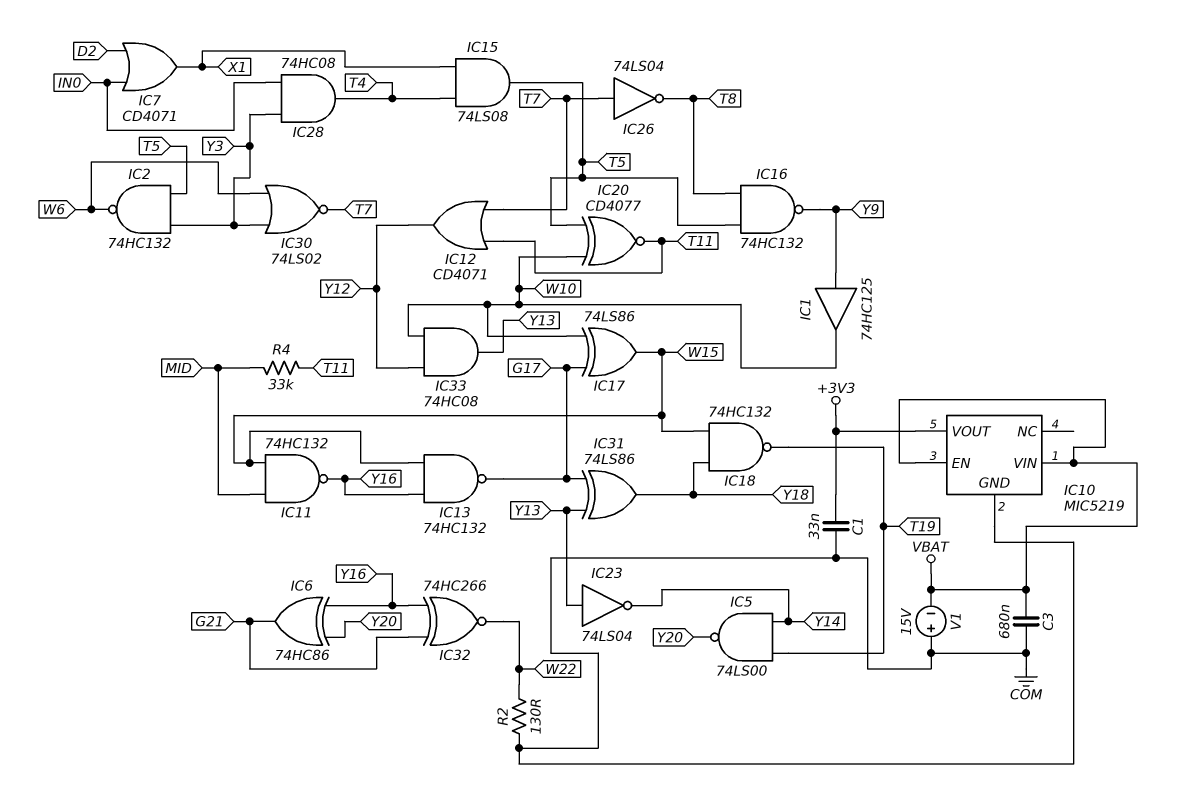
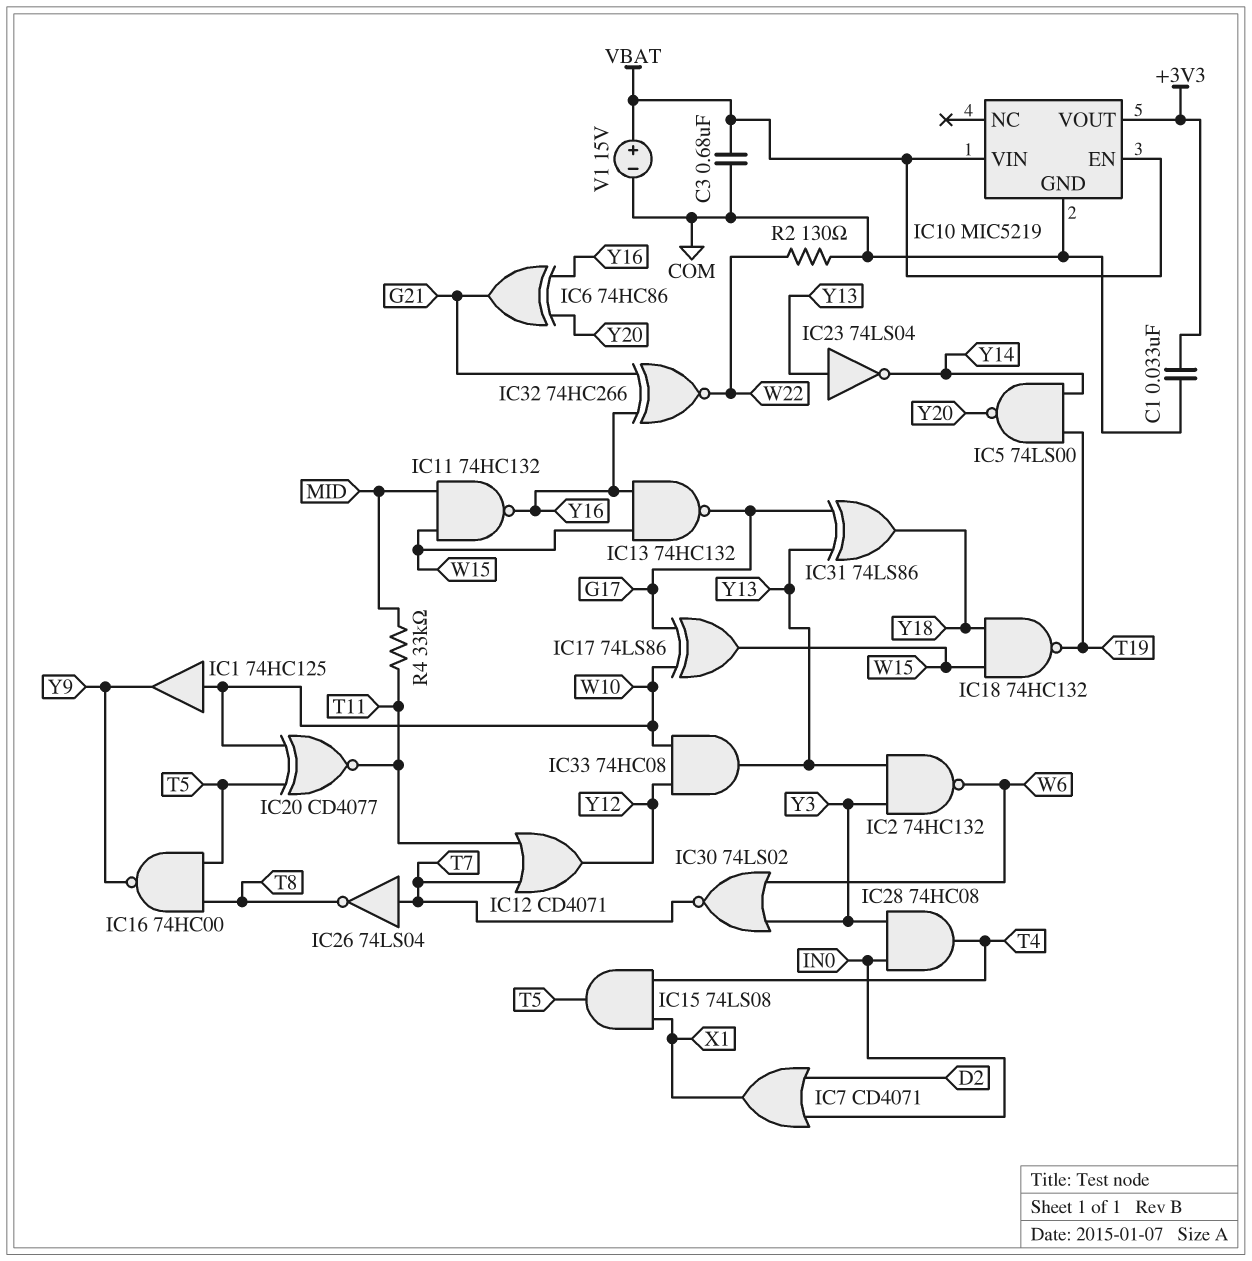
IC1: buffer 74HC125 (in Y9, out W10) -> buffer 74HC125 (in W10, out Y9)
IC2: NAND 74HC132 (in T5, in Y3, out W6) -> NAND 74HC132 (in Y3, in Y13, out W6)
IC16: NAND 74HC132 (in T5, in T8, out Y9) -> NAND 74HC00 (in T5, in T8, out Y9)
V1: 15V (plus COM, minus VBAT) -> 15V (plus VBAT, minus COM)

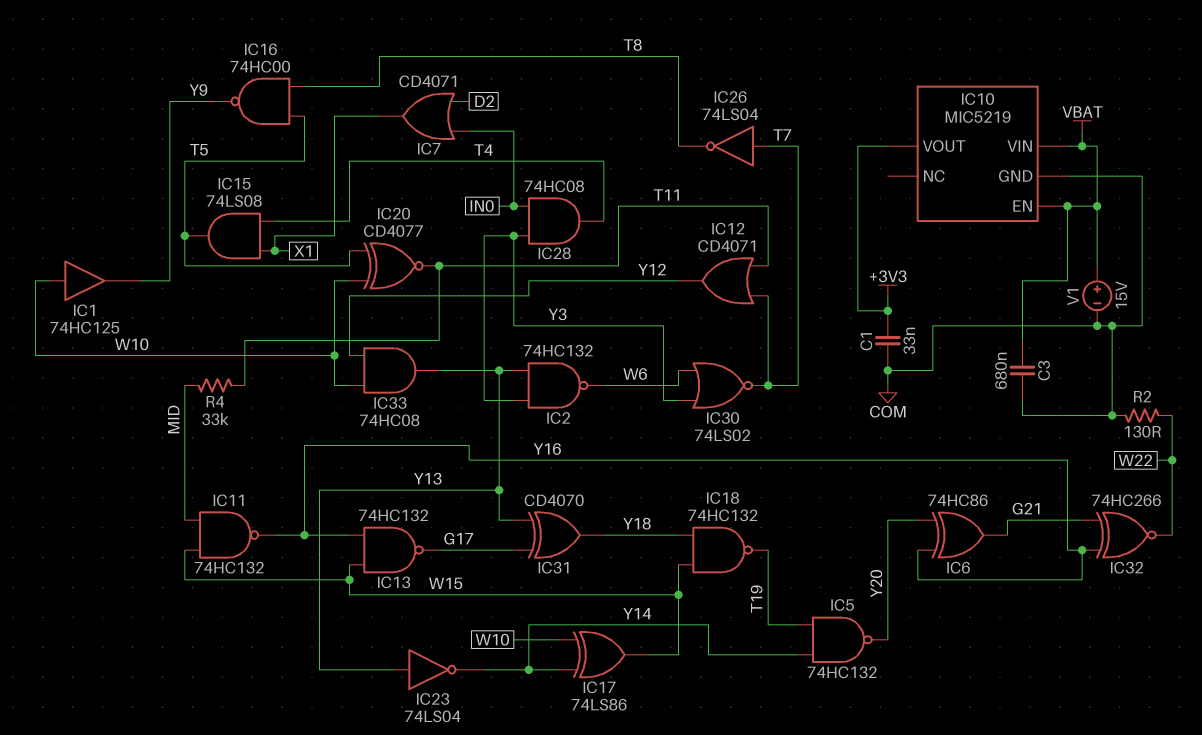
IC5: NAND 74LS00 (in T19, in Y14, out Y20) -> NAND 74HC132 (in T19, in Y14, out Y20)
IC17: XOR 74LS86 (in G17, in W10, out W15) -> XOR 74LS86 (in W10, in Y14, out W15)
IC31: XOR 74LS86 (in G17, in Y13, out Y18) -> XOR CD4070 (in G17, in Y13, out Y18)

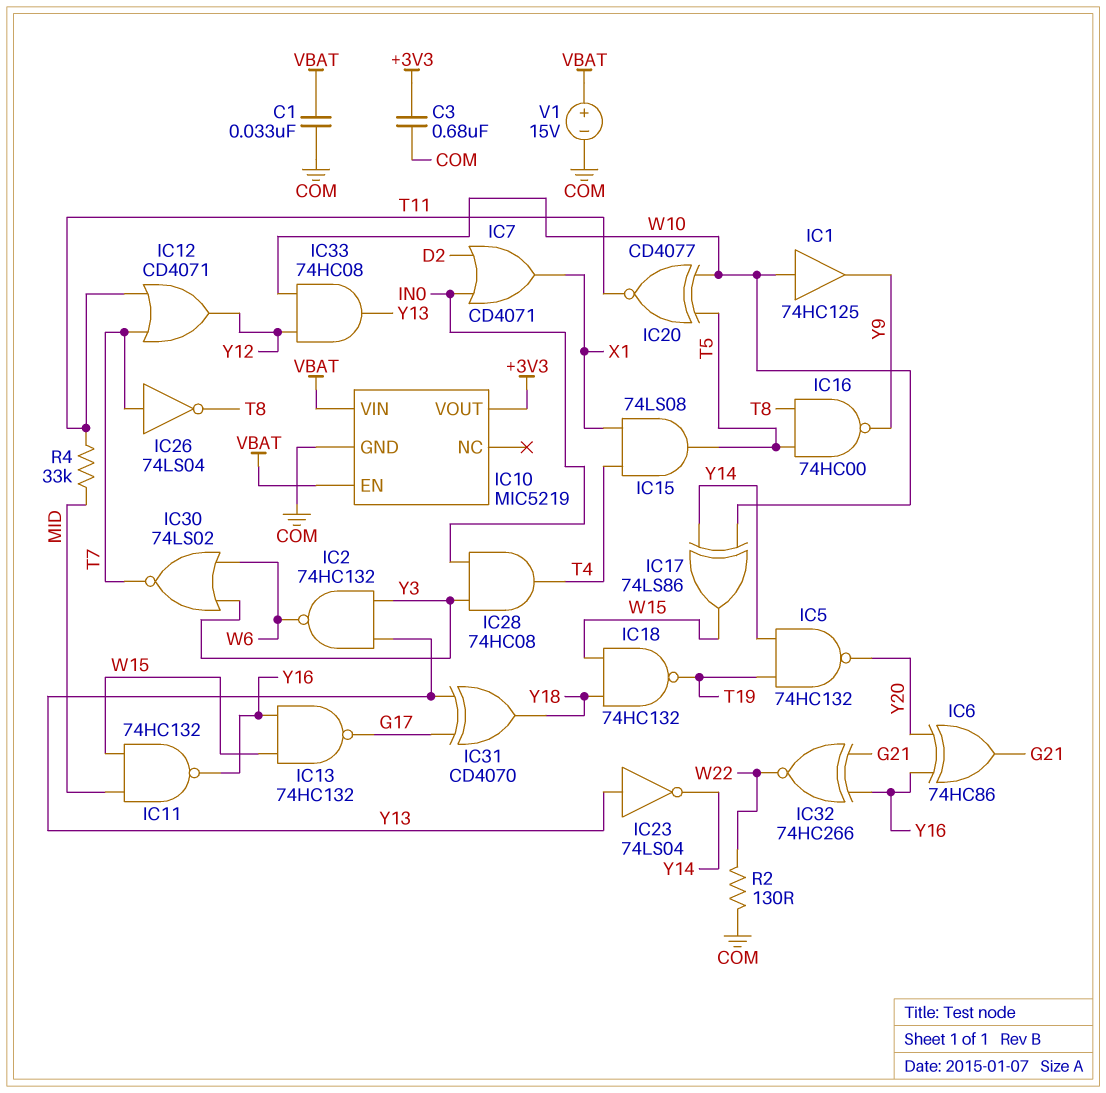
C1: 33nF (+3V3, COM) -> 33nF (COM, VBAT)
C3: 680nF (COM, VBAT) -> 680nF (+3V3, COM)

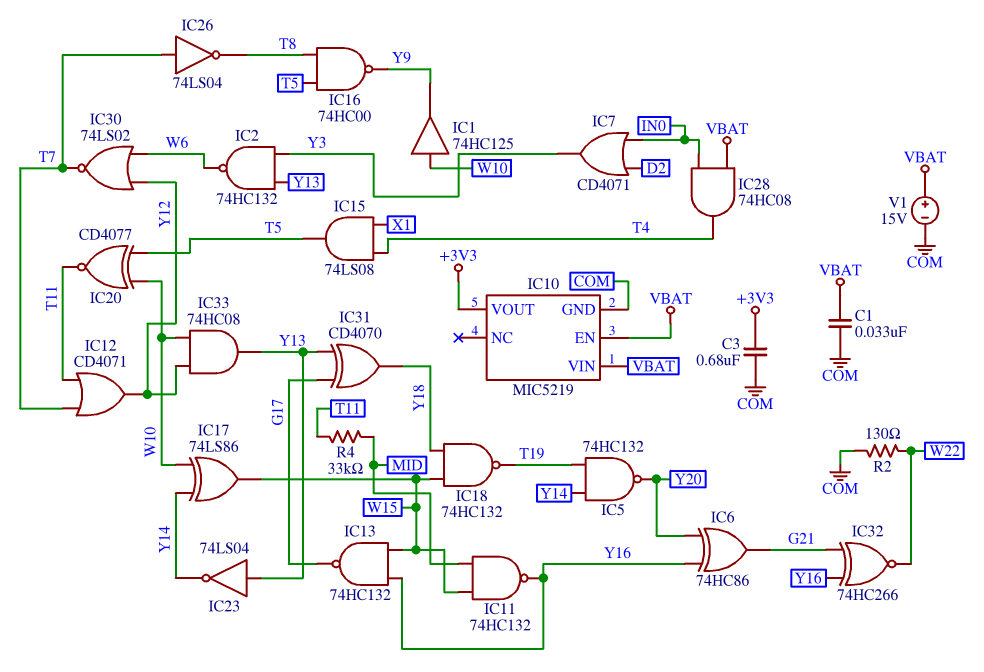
IC7: OR CD4071 (in D2, in IN0, out X1) -> OR CD4071 (in D2, in IN0, out Y3)
IC28: AND 74HC08 (in IN0, in Y3, out T4) -> AND 74HC08 (in IN0, in VBAT, out T4)
IC30: NOR 74LS02 (in W6, in Y3, out T7) -> NOR 74LS02 (in W6, in Y12, out T7)

